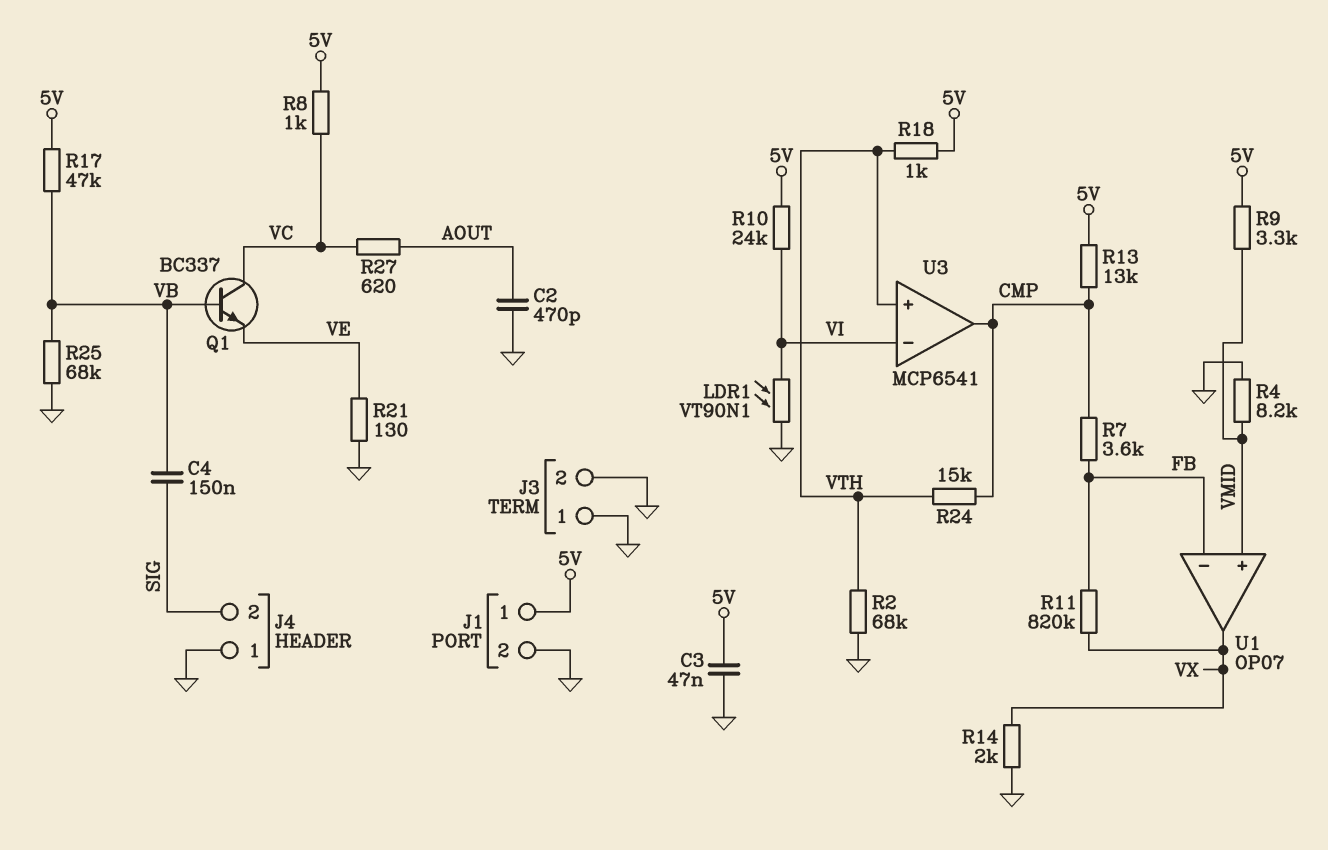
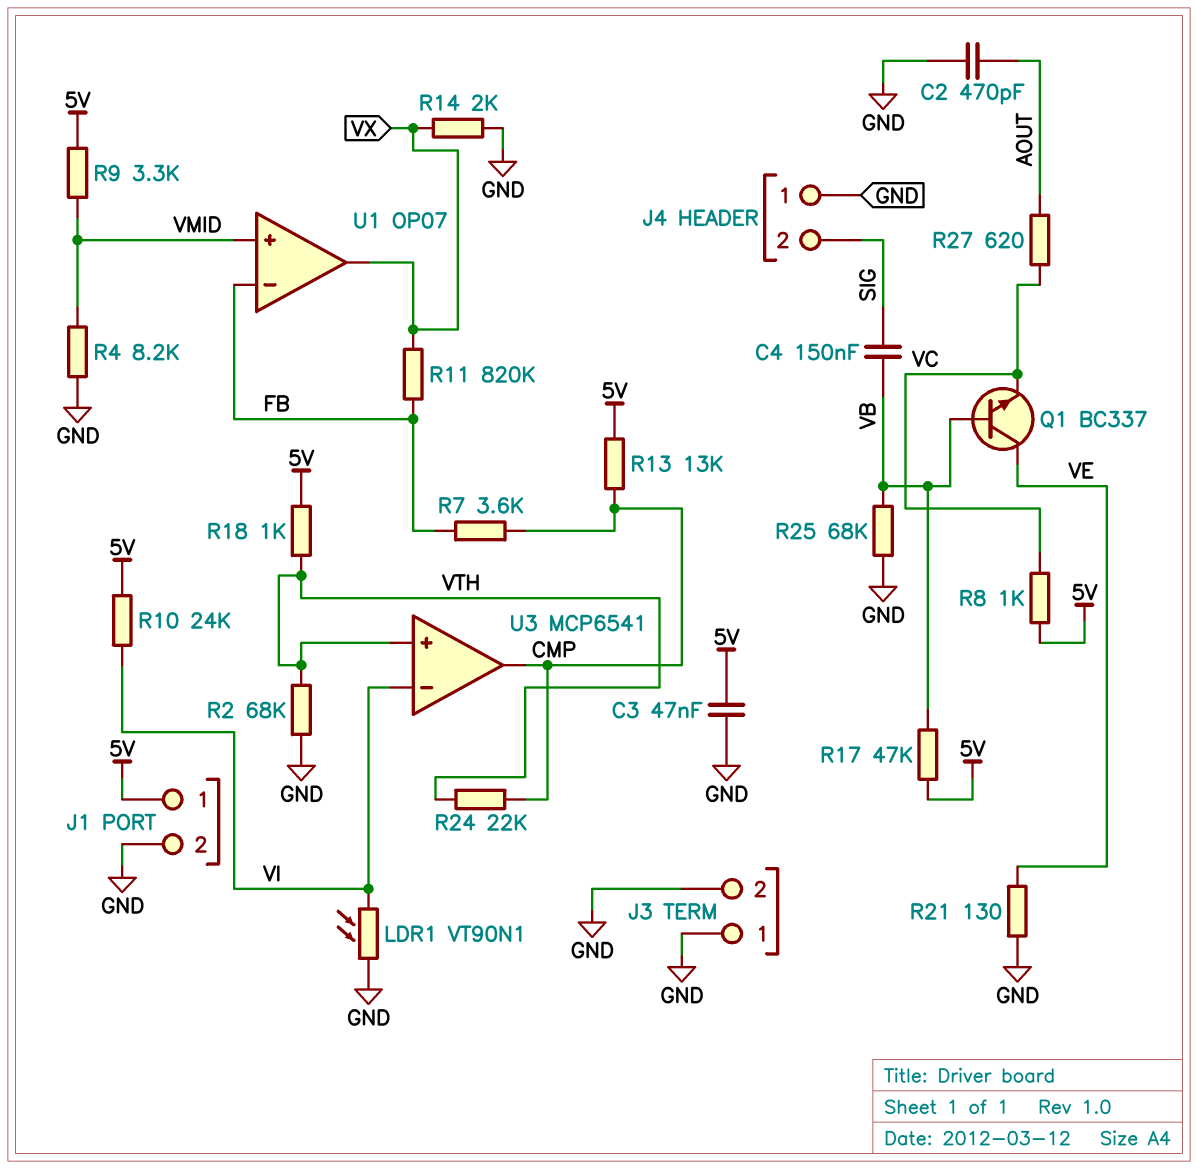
Q1: NPN BC337 (B VB, C VC, E VE) -> NPN BC337 (B VB, C VE, E VC)
R24: 15k (CMP, VTH) -> 22k (CMP, VTH)

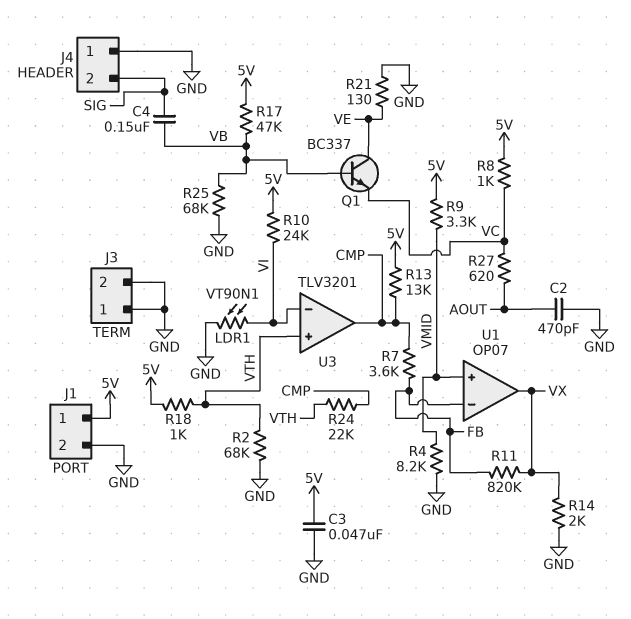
U3: MCP6541 -> TLV3201

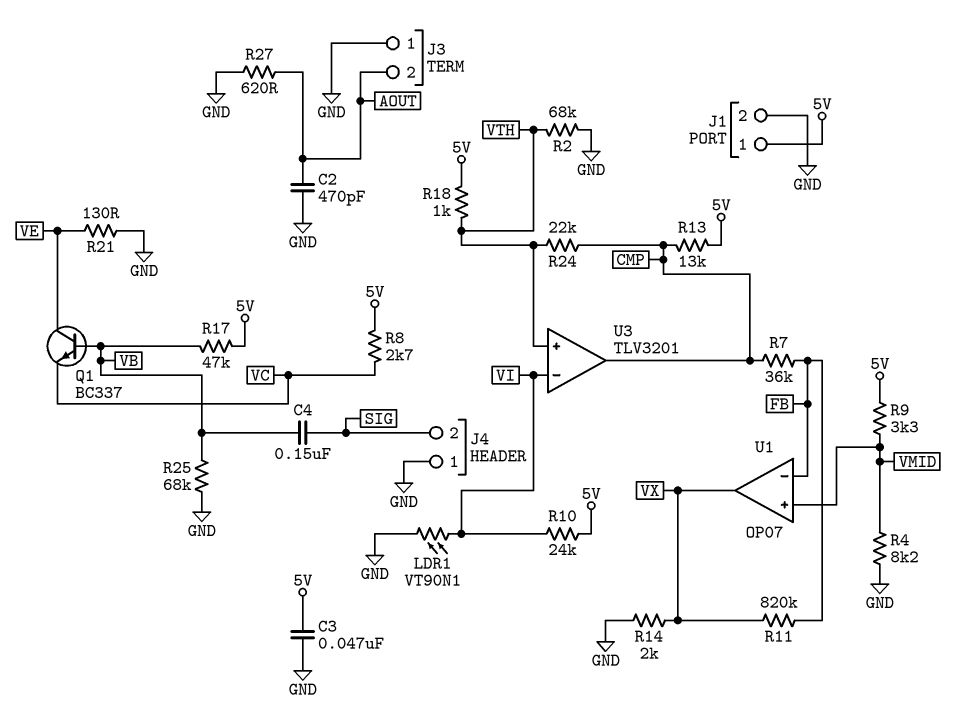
J3 pin 2: GND -> AOUT
R7: 3.6k (CMP, FB) -> 36k (CMP, FB)
R8: 1k (5V, VC) -> 2.7k (5V, VC)
R27: 620 (AOUT, VC) -> 620 (AOUT, GND)

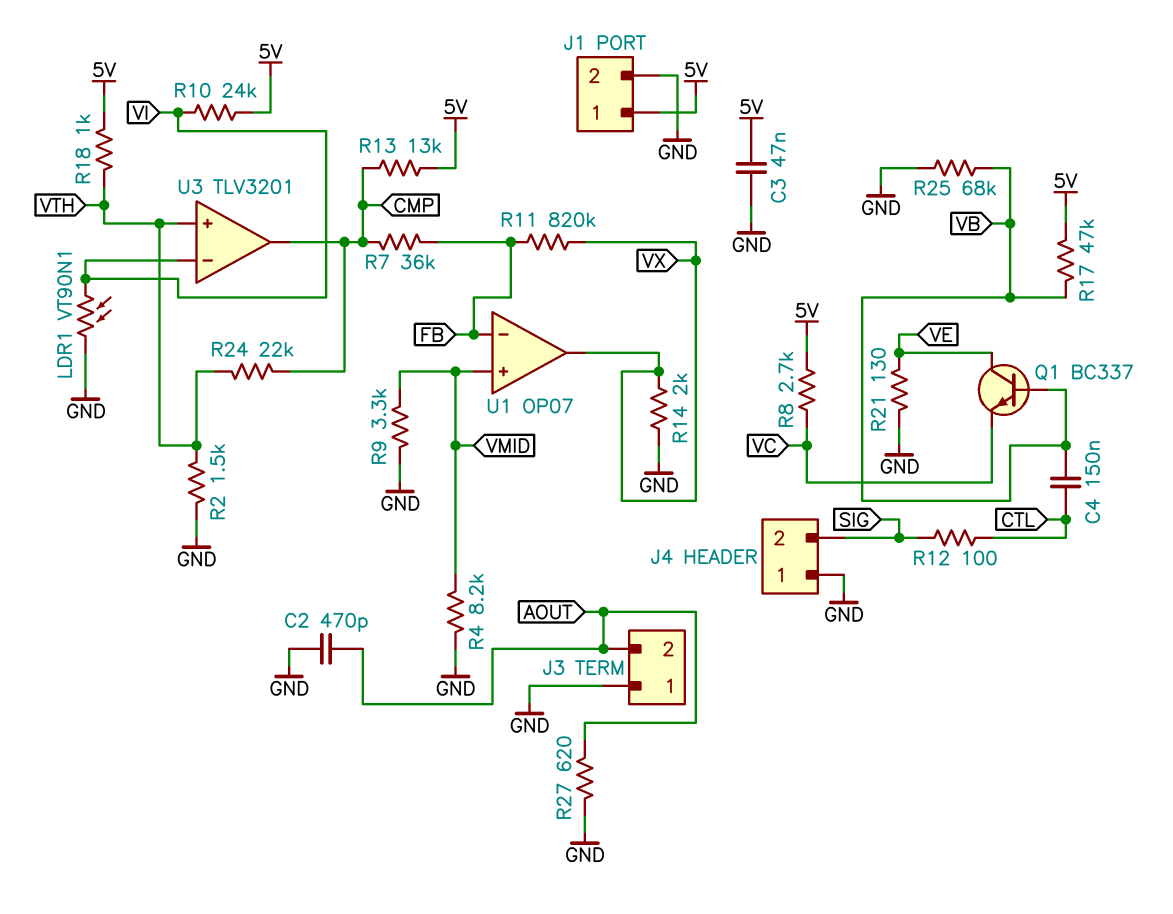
C4: 150nF (SIG, VB) -> 150nF (CTL, VB)
R2: 68k (GND, VTH) -> 1.5k (GND, VTH)
R9: 3.3k (5V, VMID) -> 3.3k (GND, VMID)
R12: none -> 100 (CTL, SIG)

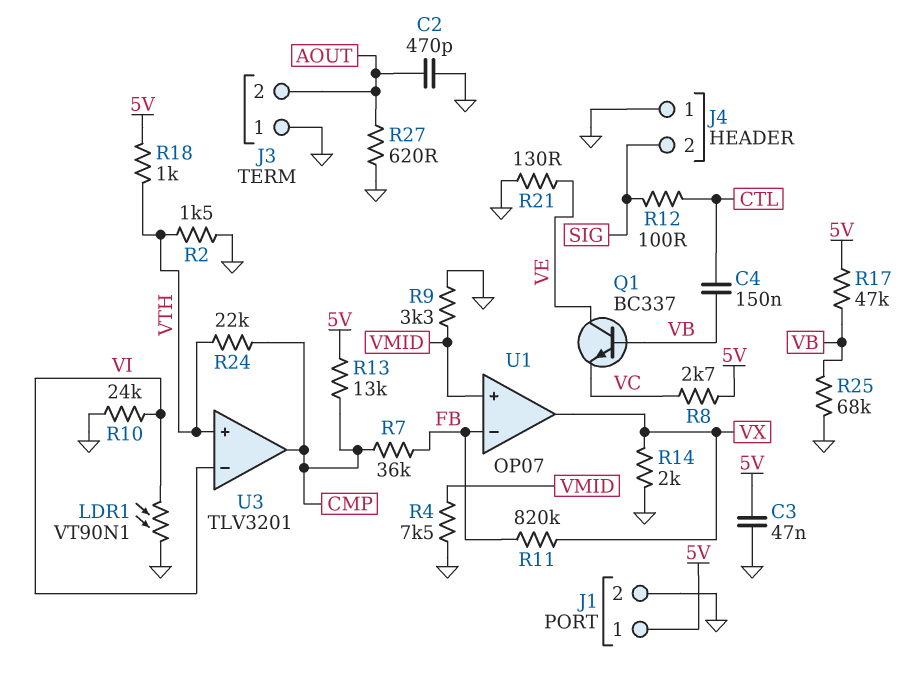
R4: 8.2k (GND, VMID) -> 7.5k (GND, VMID)
R10: 24k (5V, VI) -> 24k (GND, VI)

